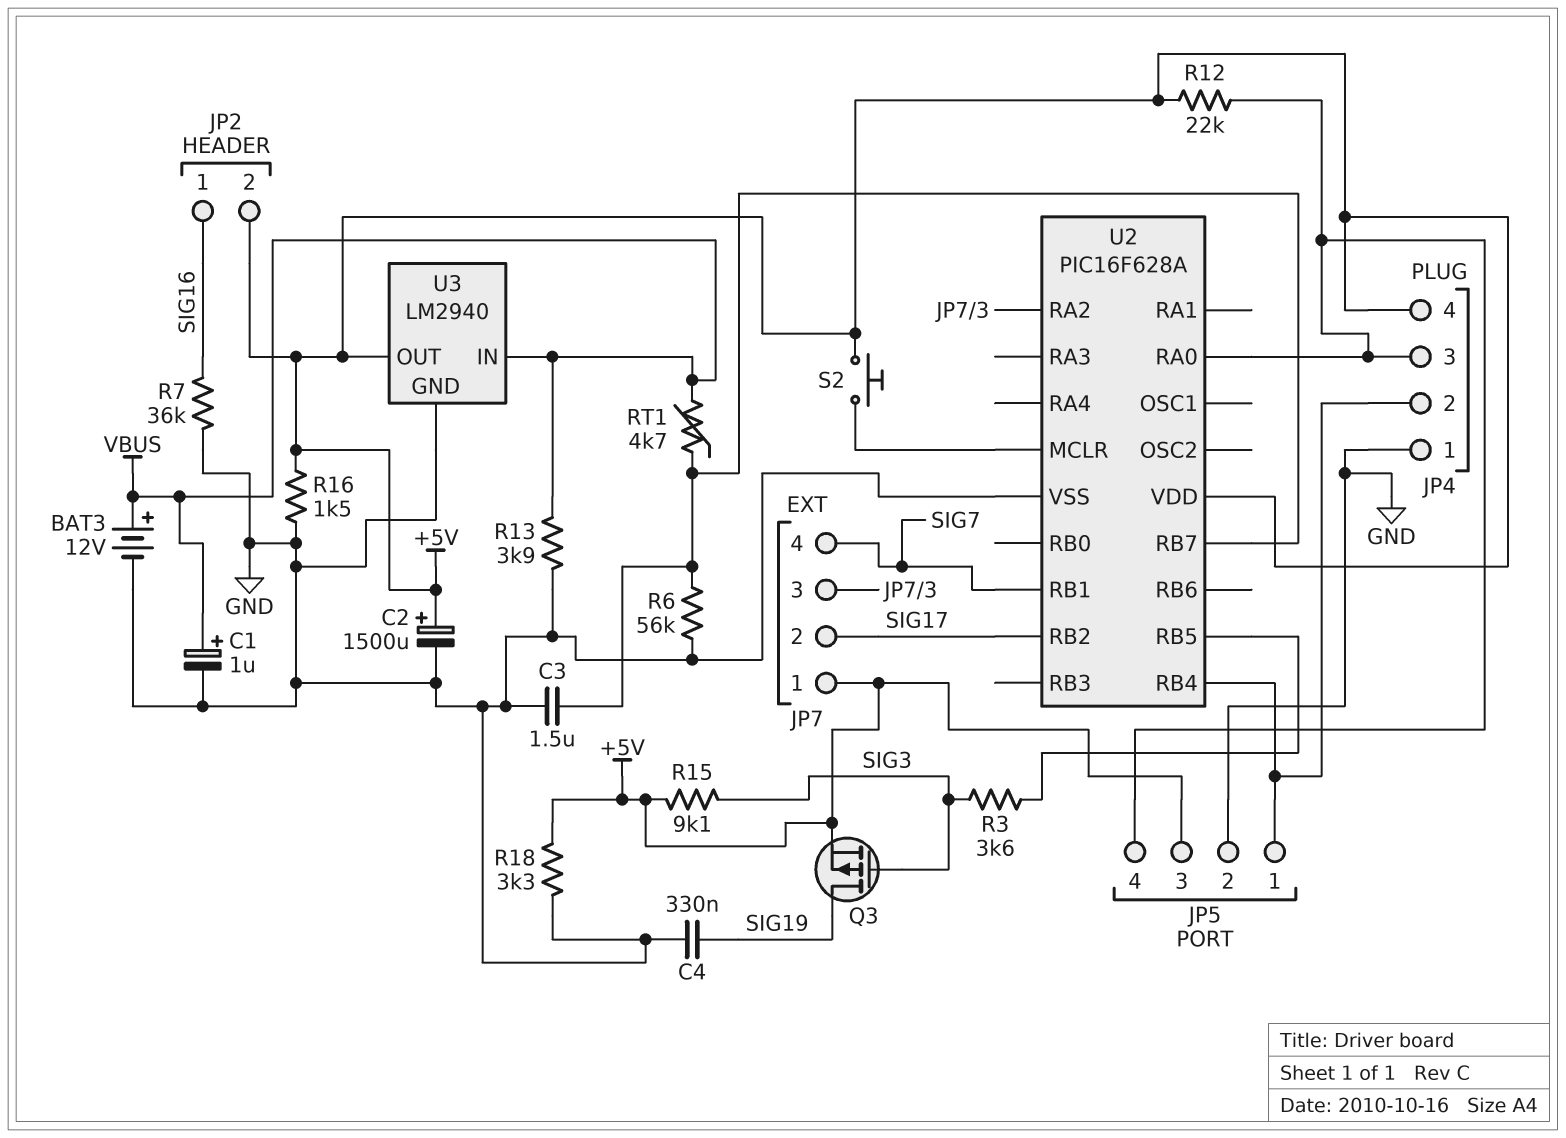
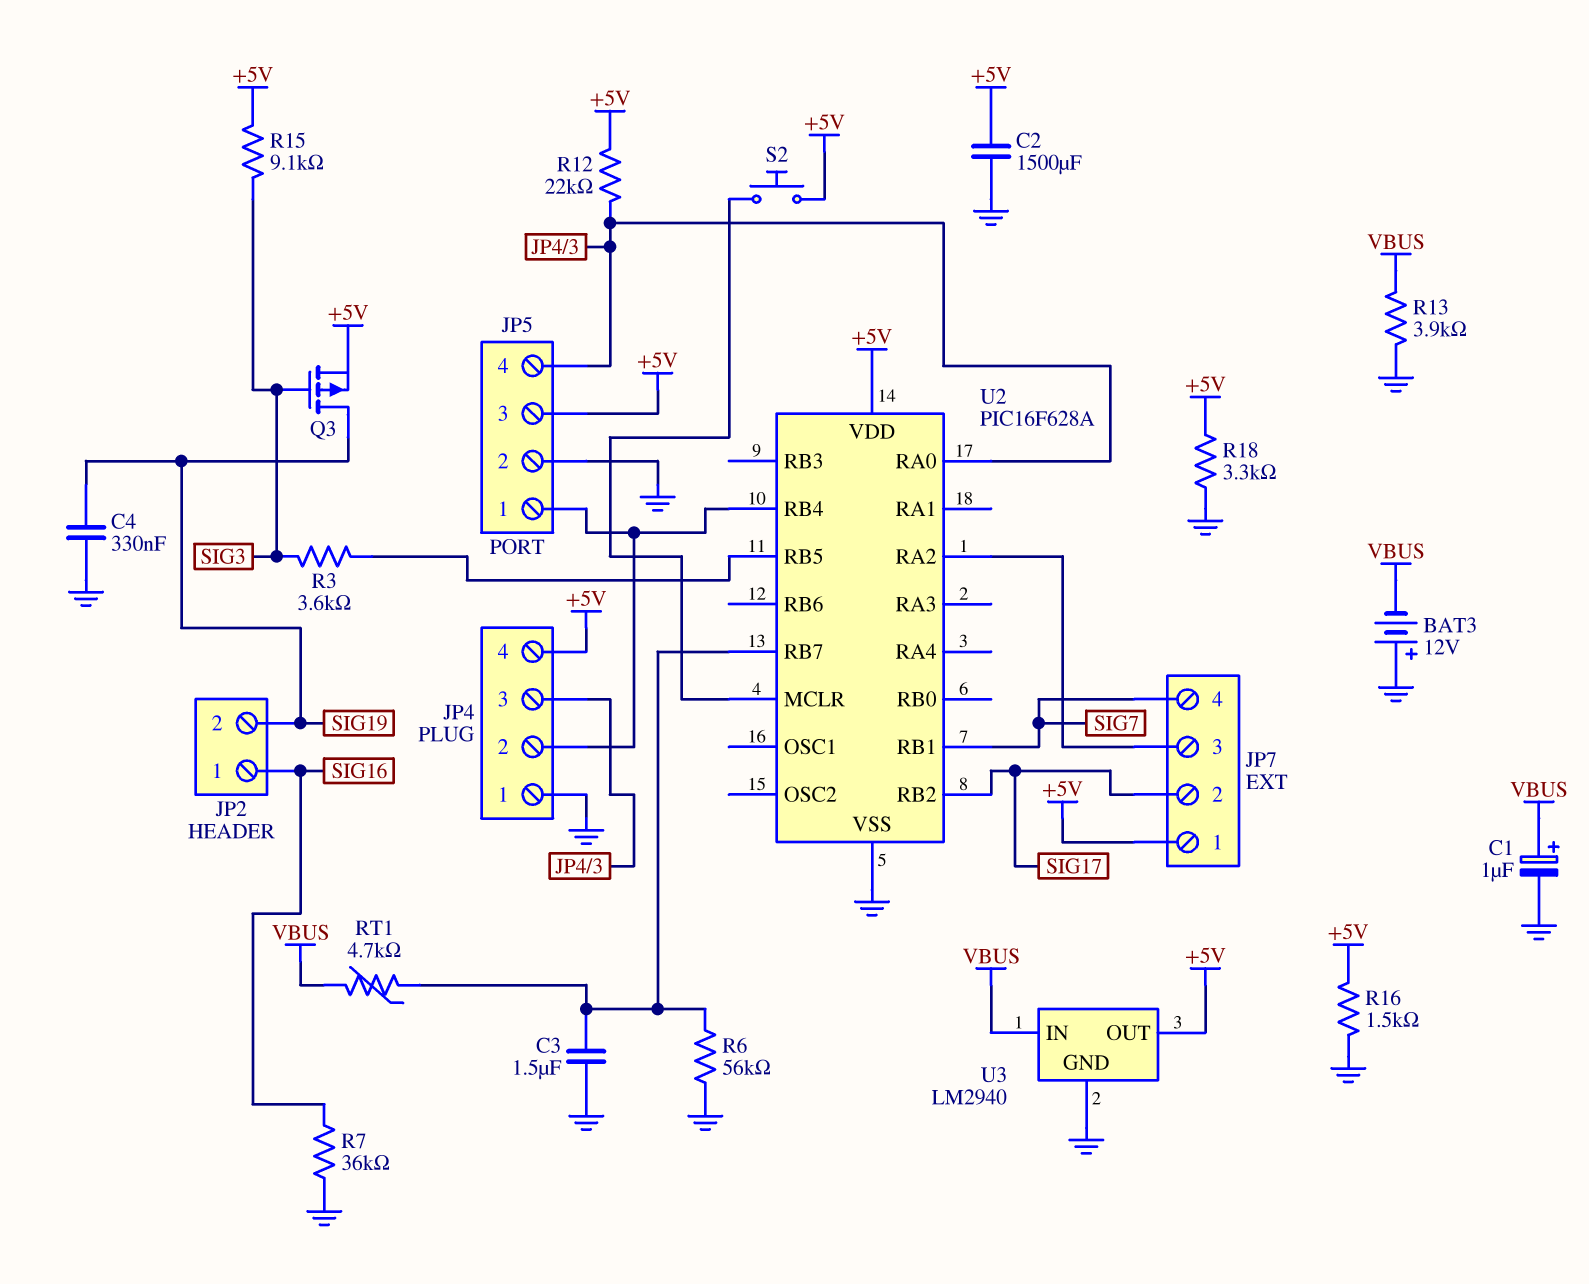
BAT3: 12V (plus VBUS, minus GND) -> 12V (plus GND, minus VBUS)
C2: 1500uF (plus +5V, minus GND) -> 1500uF (+5V, GND)
JP2 pin 2: +5V -> SIG19

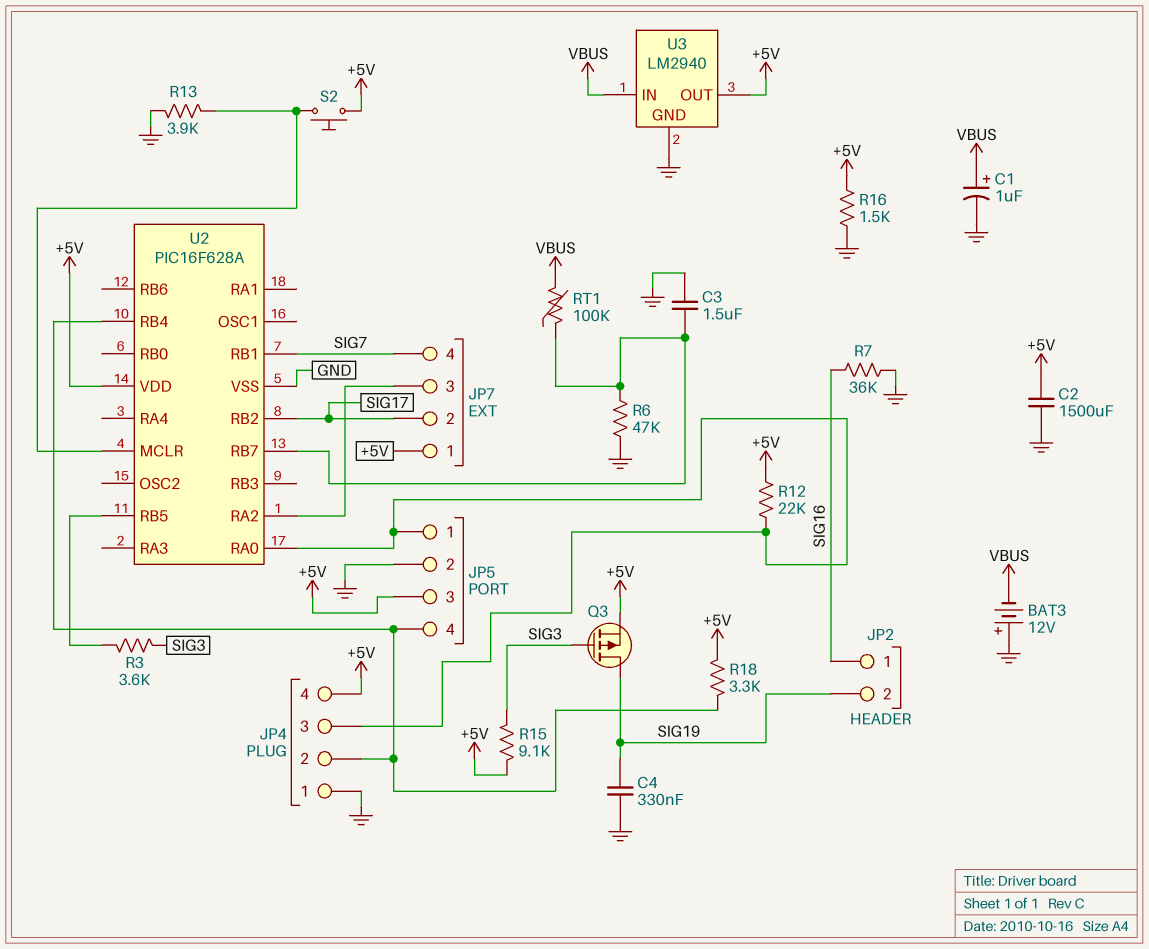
JP5 pin 1: JP4/2 -> JP4/3
JP5 pin 4: JP4/3 -> JP4/2
R6: 56k (GND, U2/RB7) -> 47k (GND, U2/RB7)
R13: 3.9k (GND, VBUS) -> 3.9k (GND, U2/MCLR)
R18: 3.3k (+5V, GND) -> 3.3k (+5V, JP4/2)
RT1: 4.7k (U2/RB7, VBUS) -> 100k (U2/RB7, VBUS)

